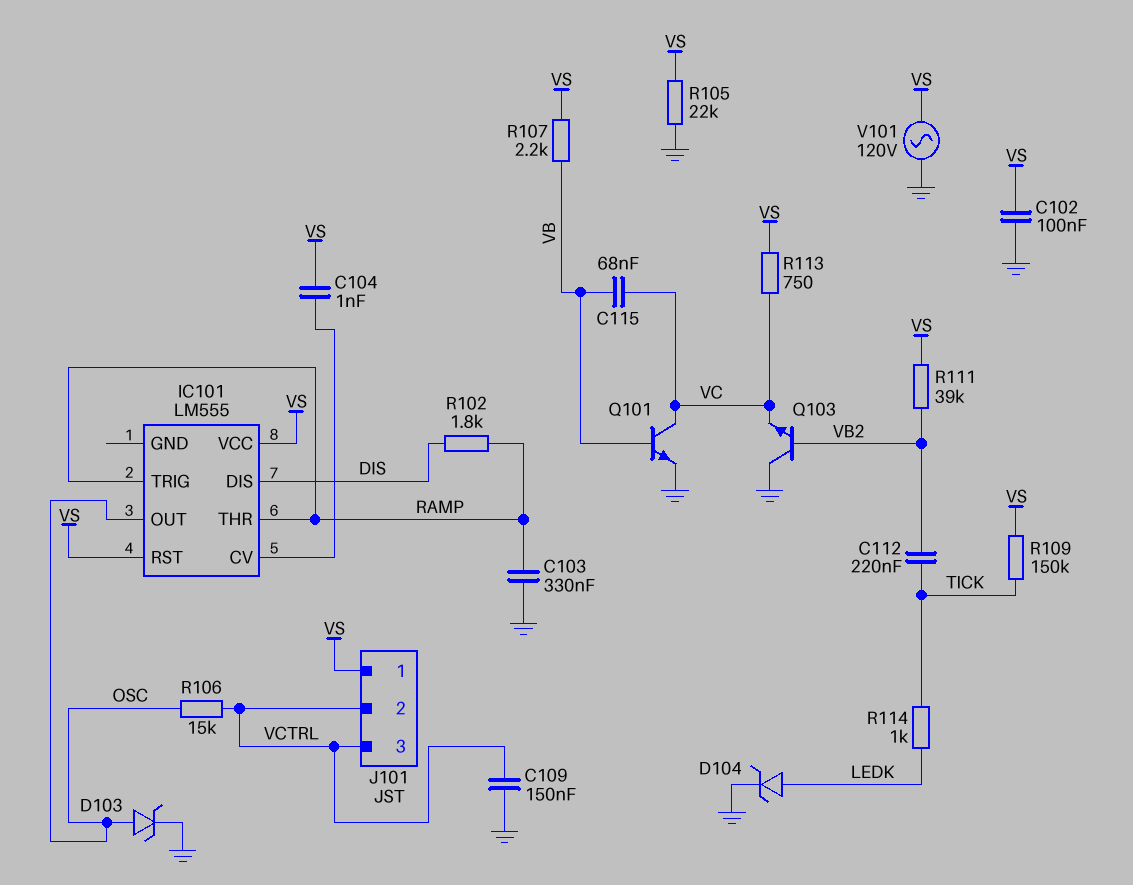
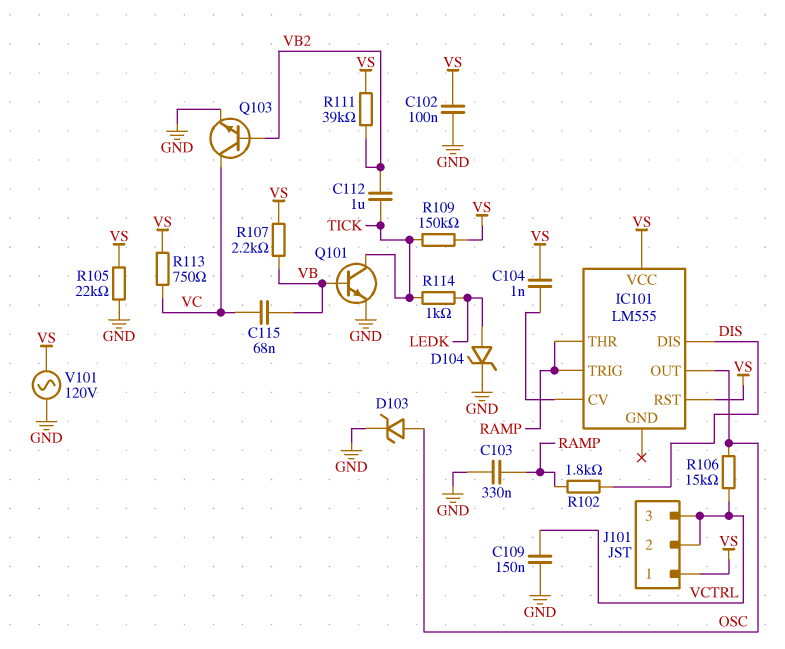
C112: 220nF (TICK, VB2) -> 1uF (TICK, VB2)
Q101: NPN (B VB, C VC, E GND) -> NPN (B VB, C TICK, E GND)
Q103: NPN (B VB2, C GND, E VC) -> NPN (B VB2, C VC, E GND)

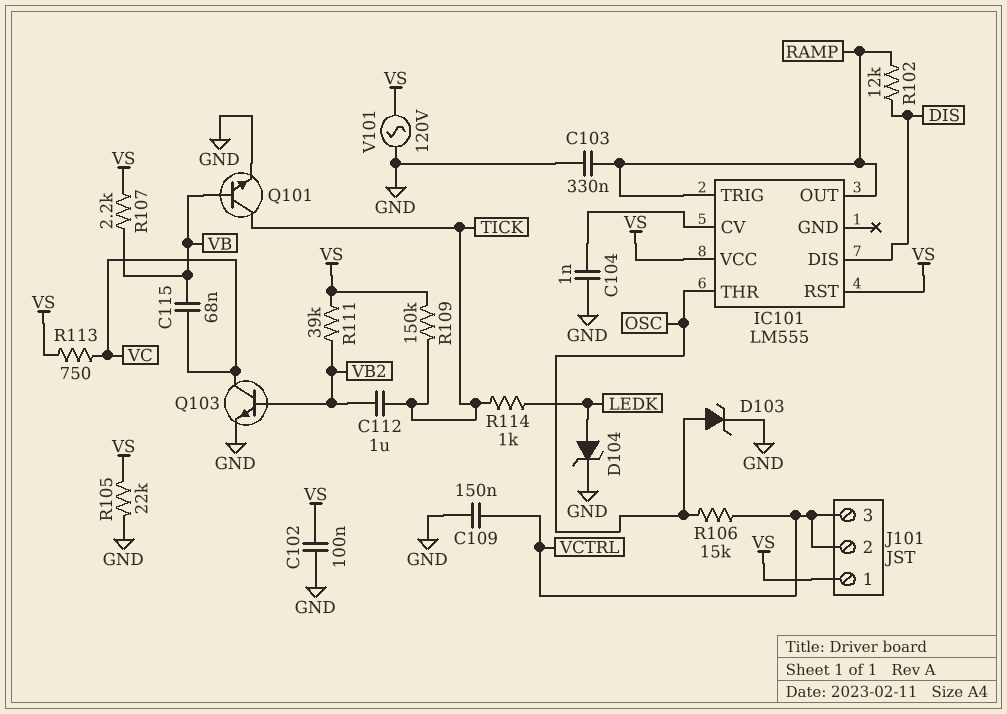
C104: 1nF (IC101/CV, VS) -> 1nF (GND, IC101/CV)
IC101 pin OUT: OSC -> RAMP
IC101 pin THR: RAMP -> OSC
R102: 1.8k (DIS, RAMP) -> 12k (DIS, RAMP)

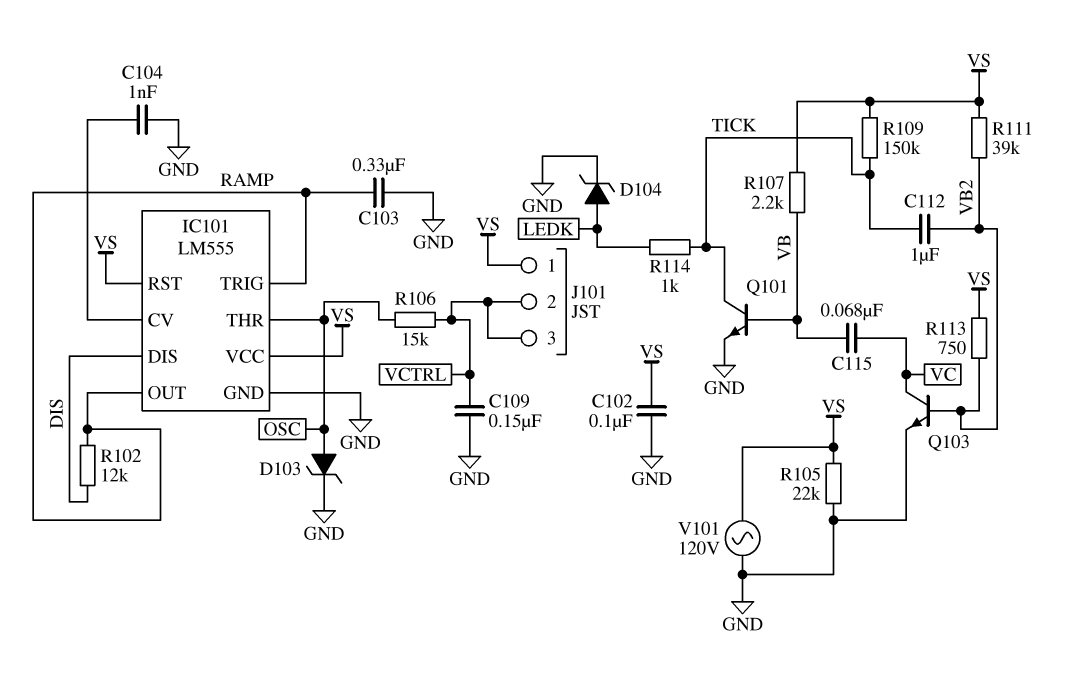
IC101 pin GND: none -> GND
R113: 750 (VC, VS) -> 750 (VB2, VS)

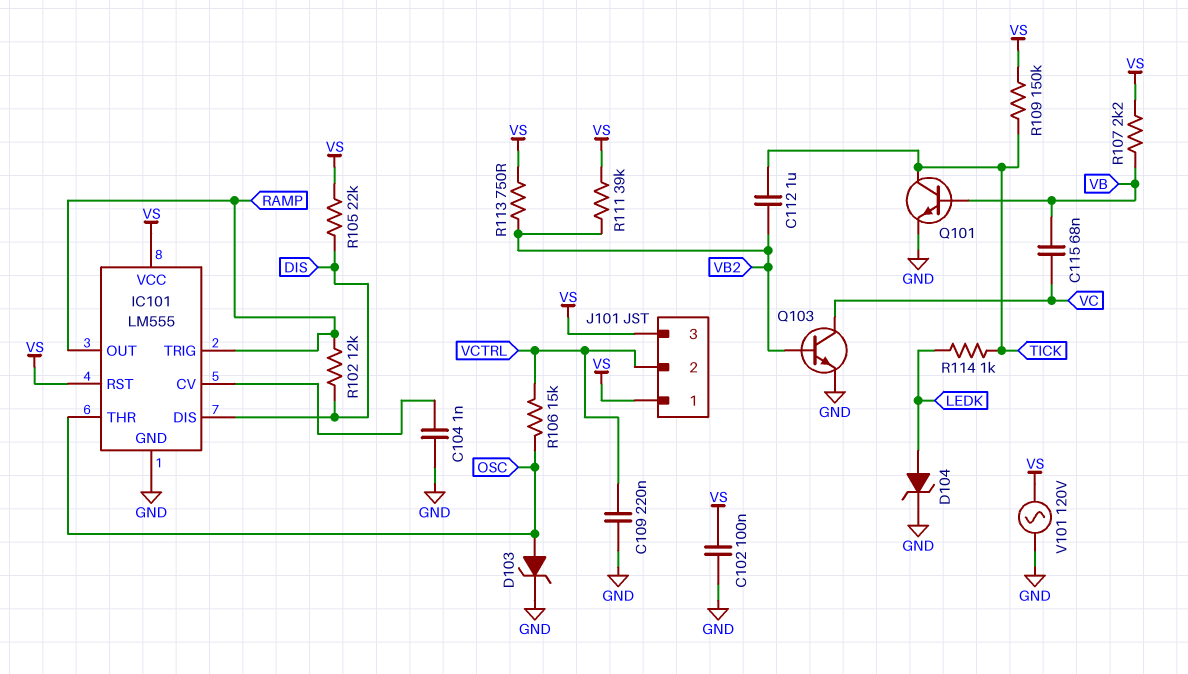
C103: 330nF (GND, RAMP) -> none
C109: 150nF (GND, VCTRL) -> 220nF (GND, VCTRL)
J101 pin 3: VCTRL -> VS
R105: 22k (GND, VS) -> 22k (DIS, VS)

